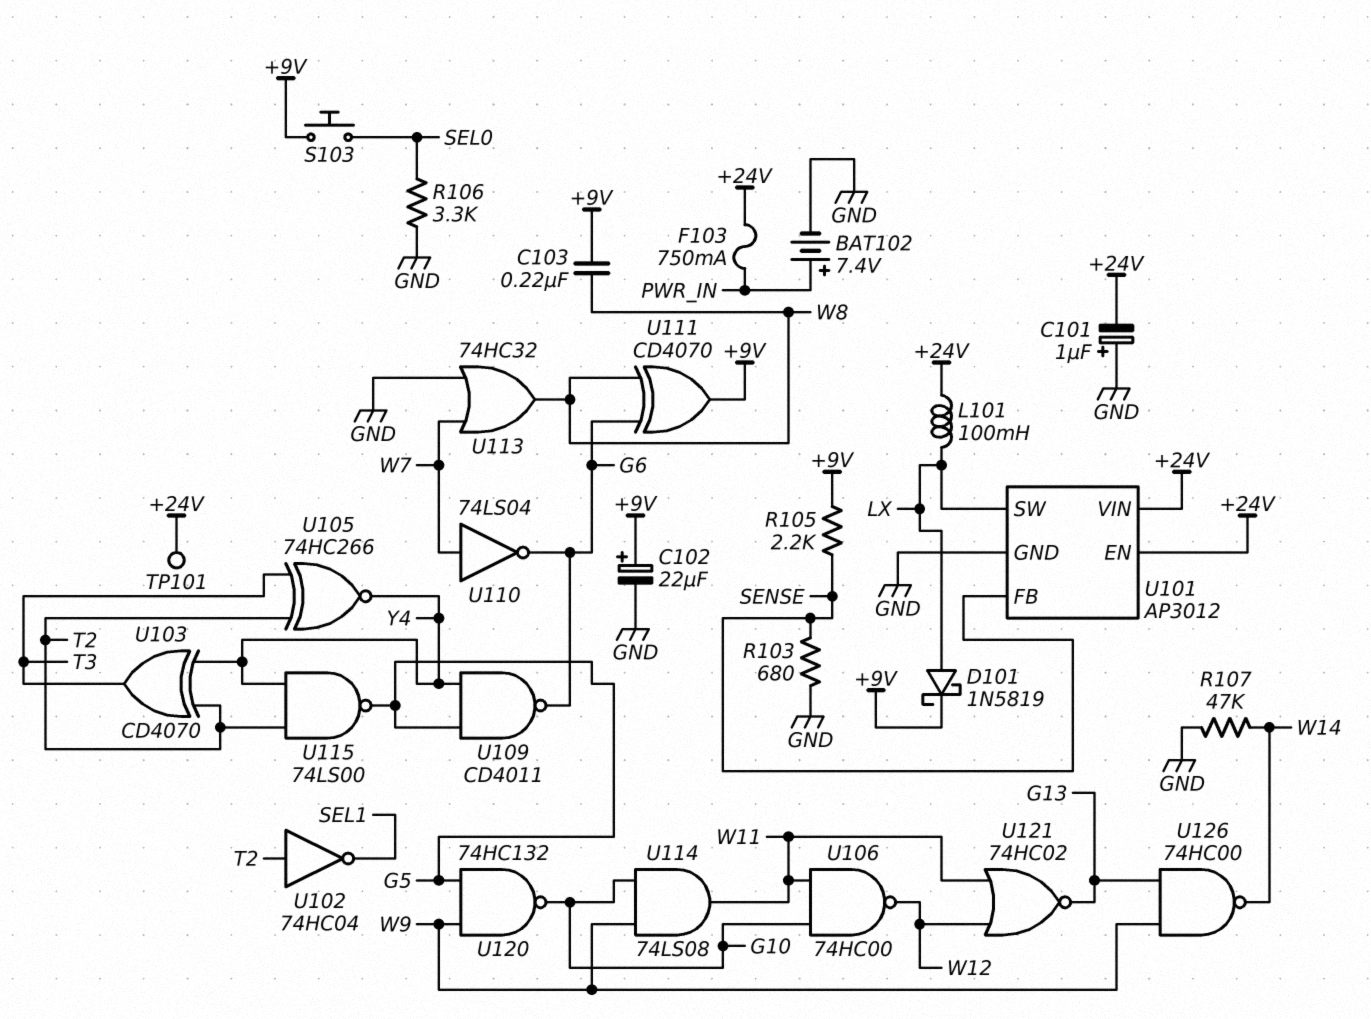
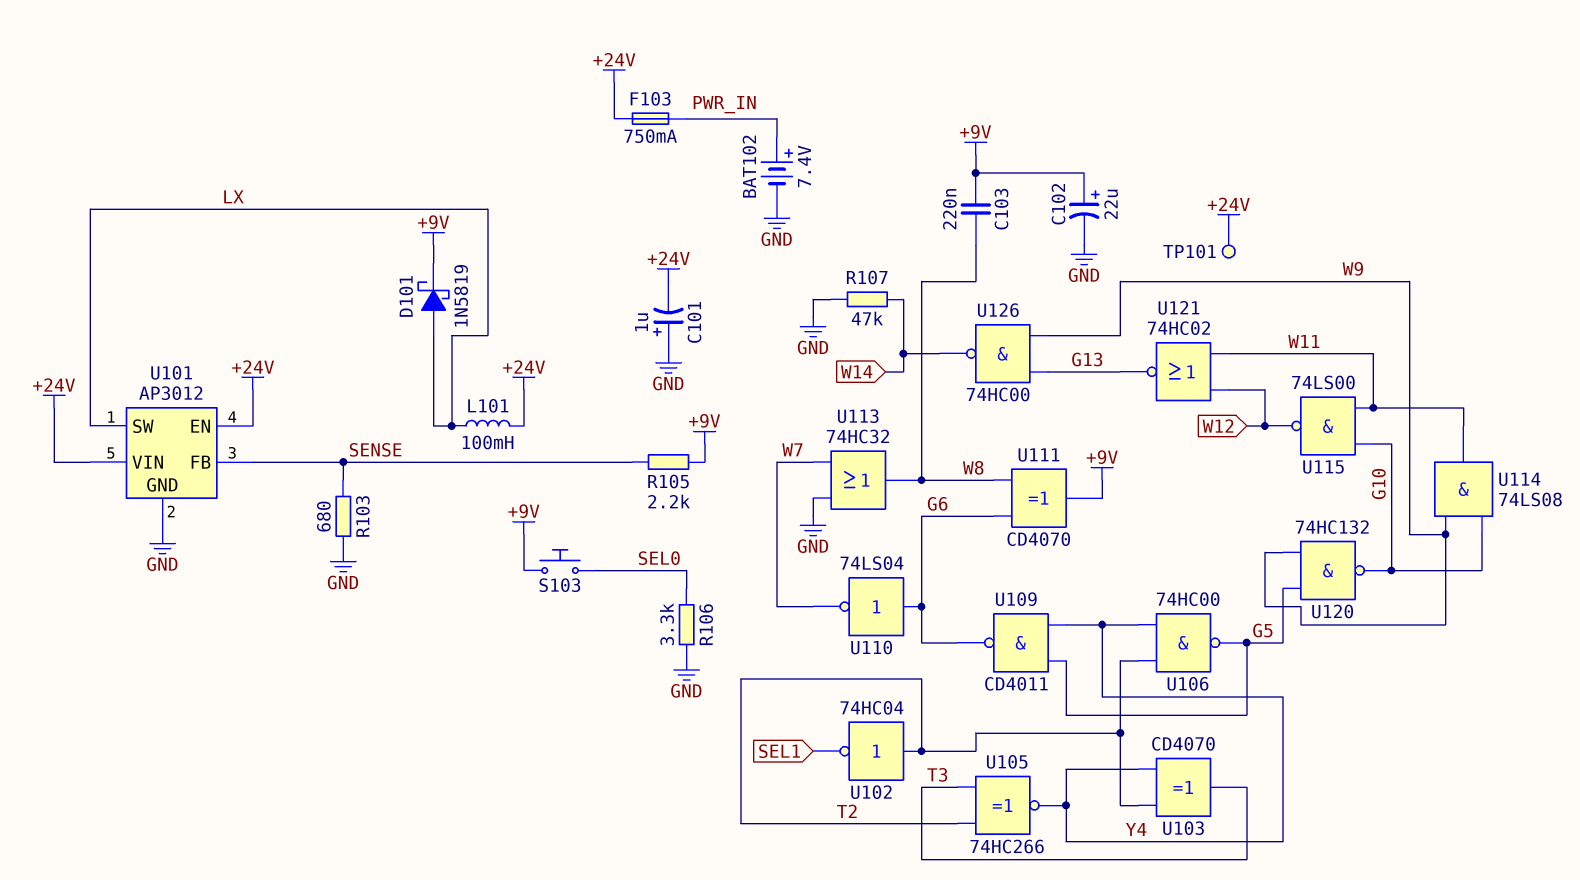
U106: NAND 74HC00 (in G10, in W11, out W12) -> NAND 74HC00 (in T2, in Y4, out G5)
U110: NOT 74LS04 (in W7, out G6) -> NOT 74LS04 (in G6, out W7)
U115: NAND 74LS00 (in T2, in Y4, out G5) -> NAND 74LS00 (in G10, in W11, out W12)

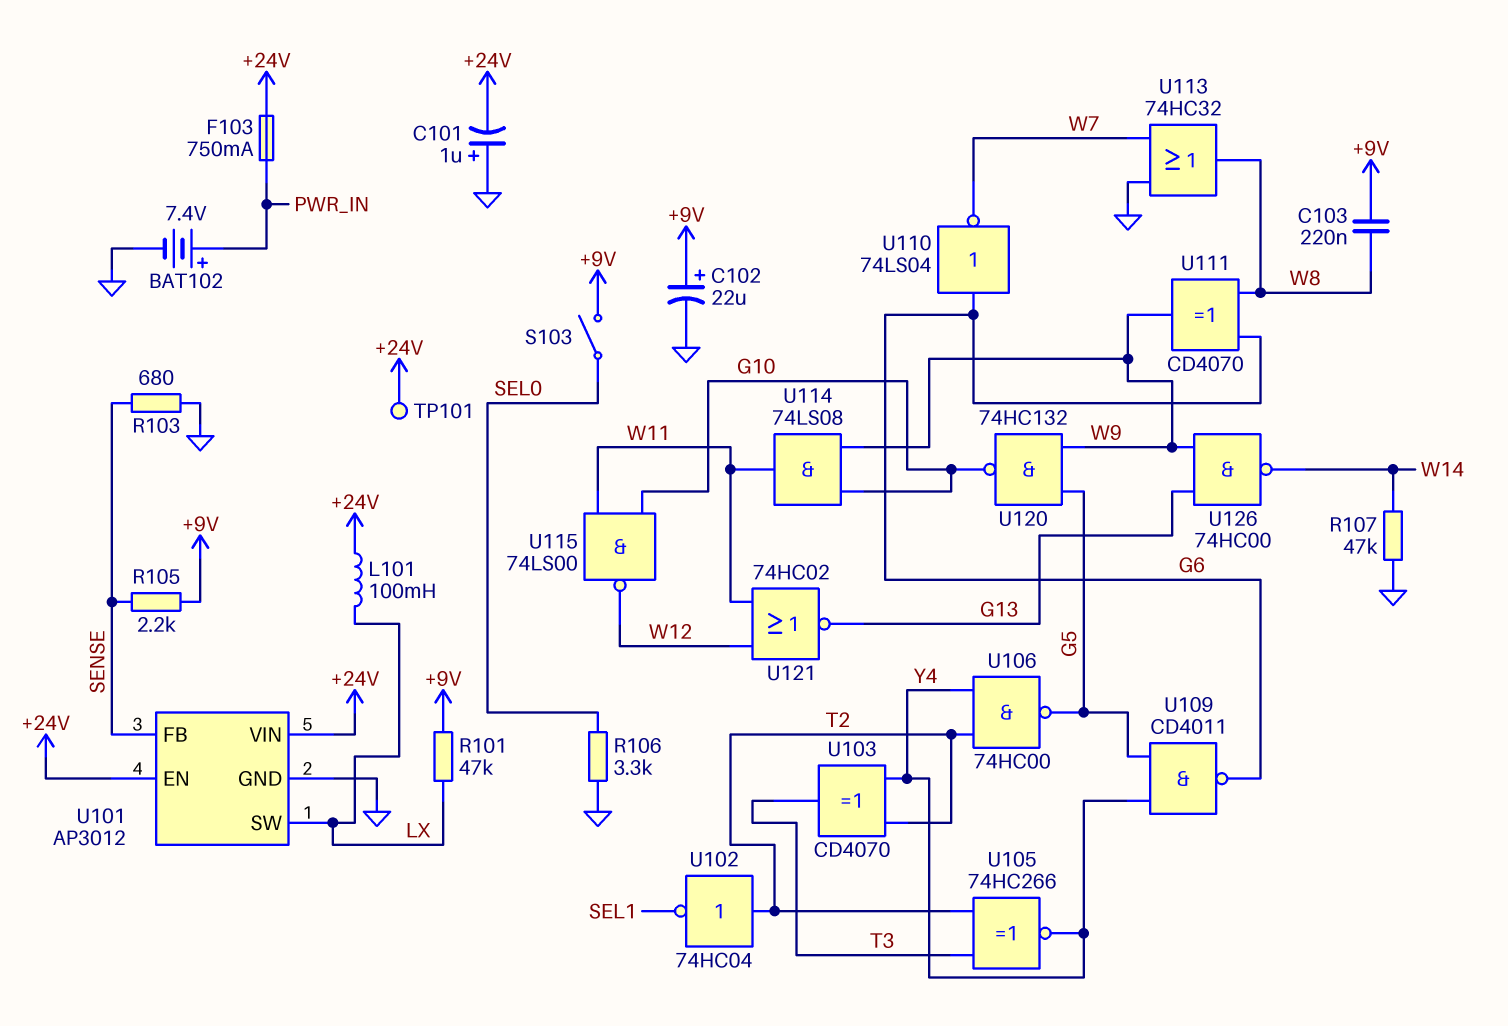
D101: schottky 1N5819 (A LX, K +9V) -> none
R101: none -> 47k (+9V, LX)
S103: button (+9V, SEL0) -> switch (+9V, SEL0)
U111: XOR CD4070 (in G6, in W8, out +9V) -> XOR CD4070 (in G6, in W8, out W9)

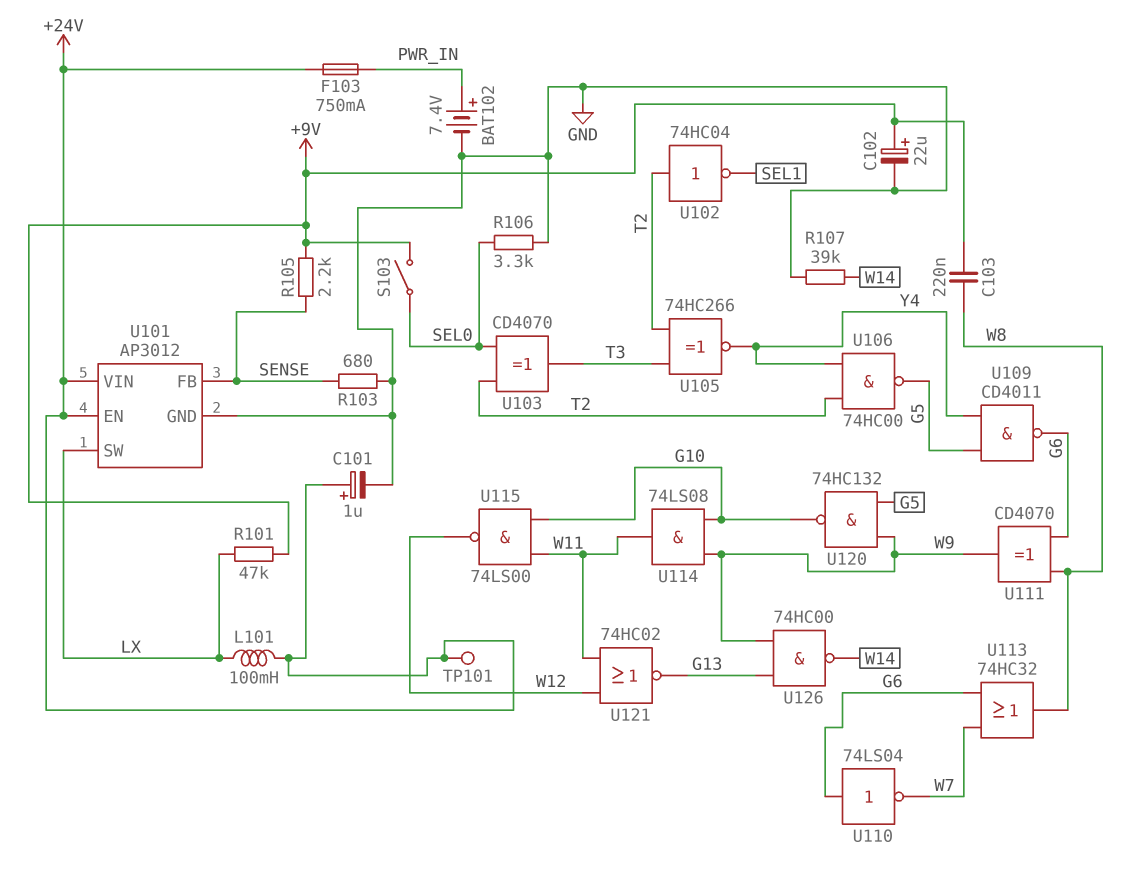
C101: 1uF (plus GND, minus +24V) -> 1uF (plus +24V, minus GND)
R107: 47k (GND, W14) -> 39k (GND, W14)
U103: XOR CD4070 (in T2, in Y4, out T3) -> XOR CD4070 (in SEL0, in T2, out T3)
U113: OR 74HC32 (in GND, in W7, out W8) -> OR 74HC32 (in G6, in W7, out W8)

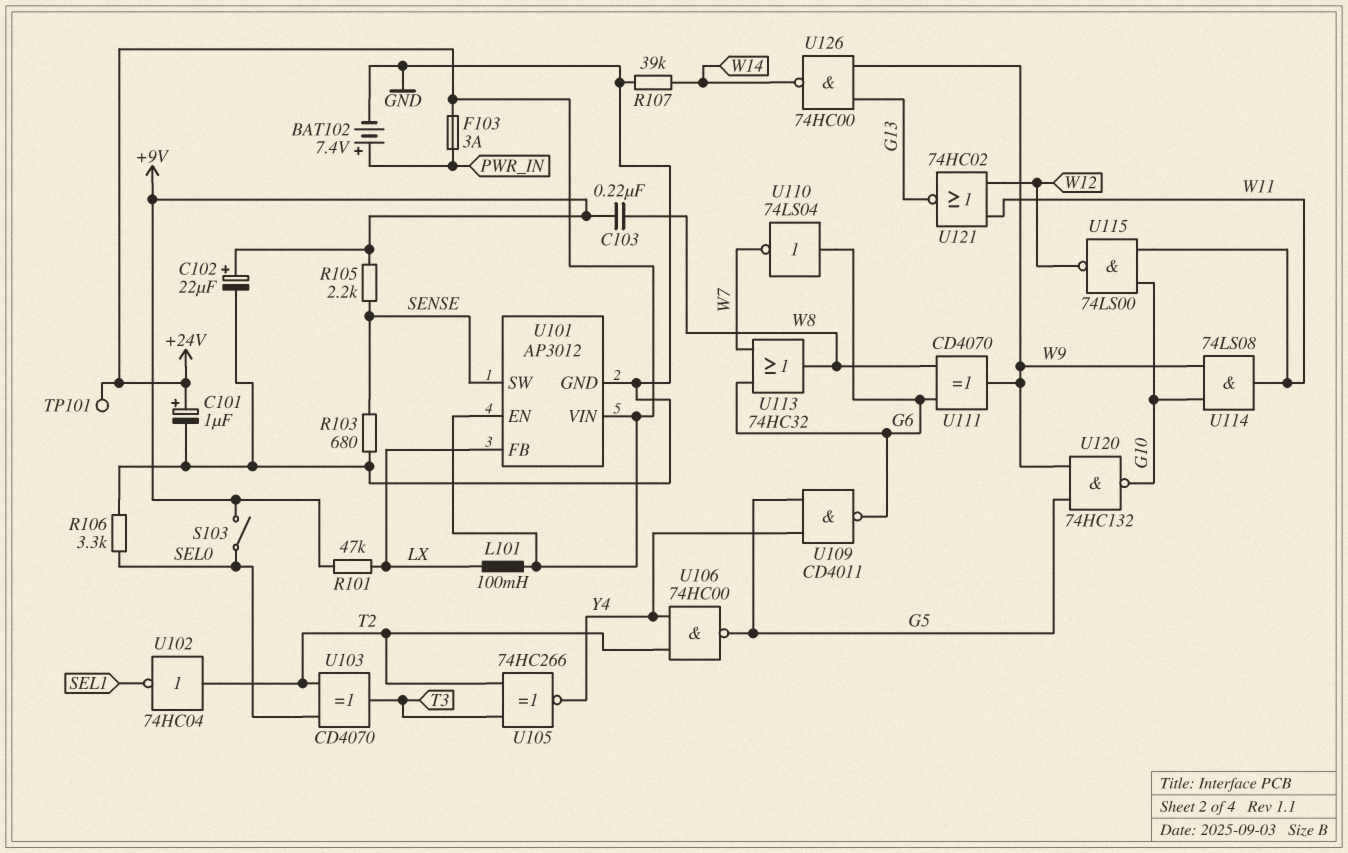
F103: 750mA (+24V, PWR_IN) -> 3A (+24V, PWR_IN)
U101 pin FB: SENSE -> LX
U101 pin SW: LX -> SENSE

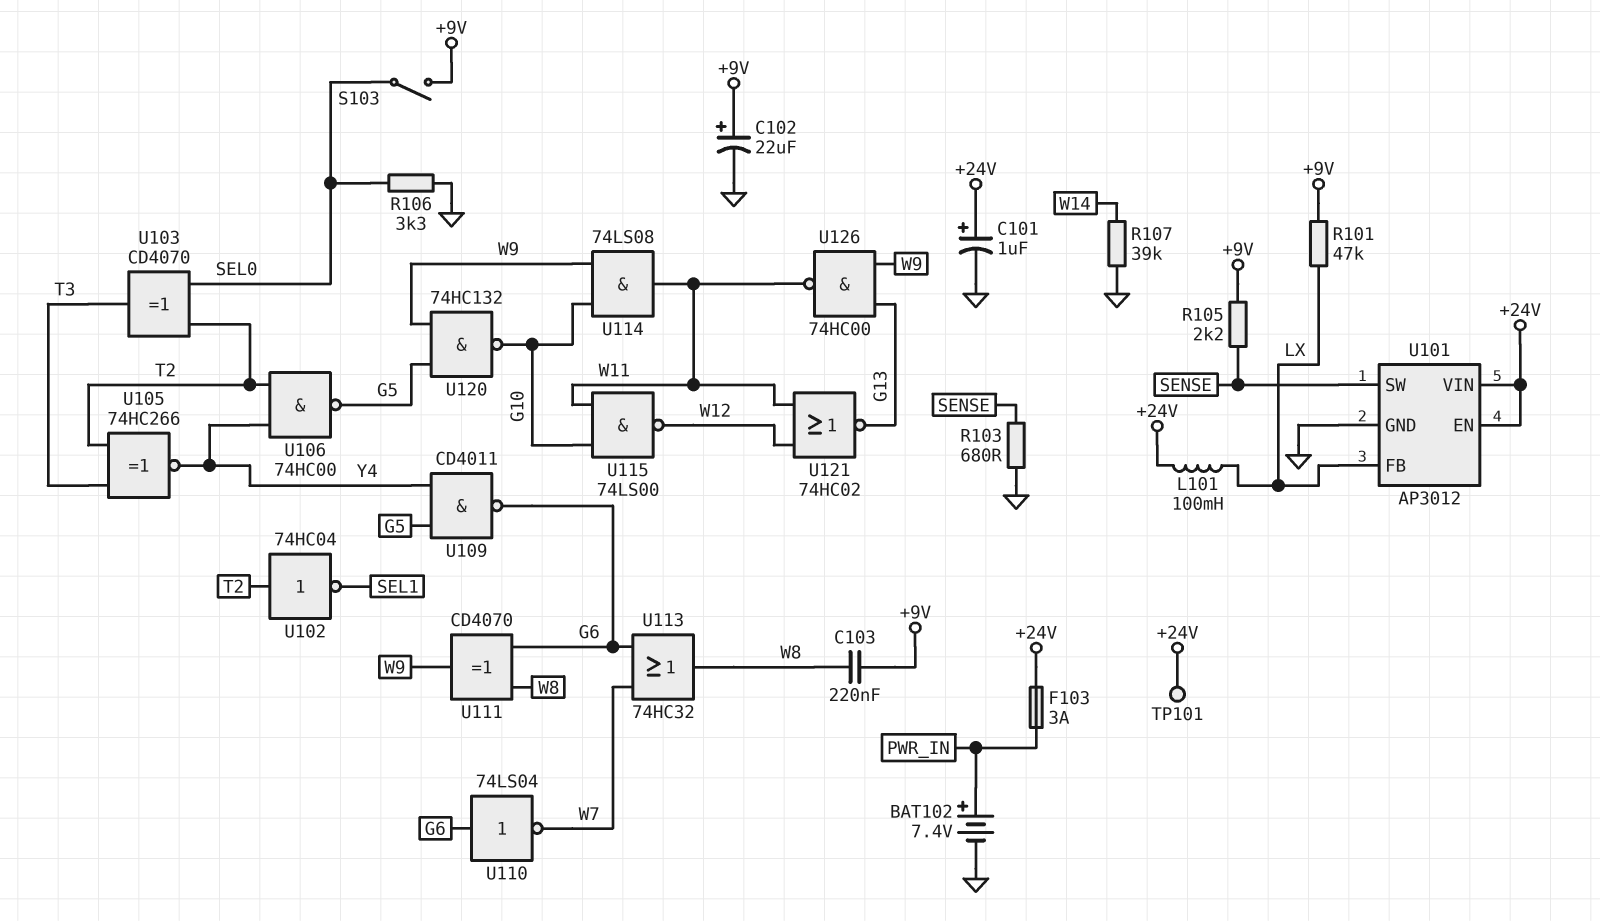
U126: NAND 74HC00 (in G13, in W9, out W14) -> NAND 74HC00 (in G13, in W9, out W11)

